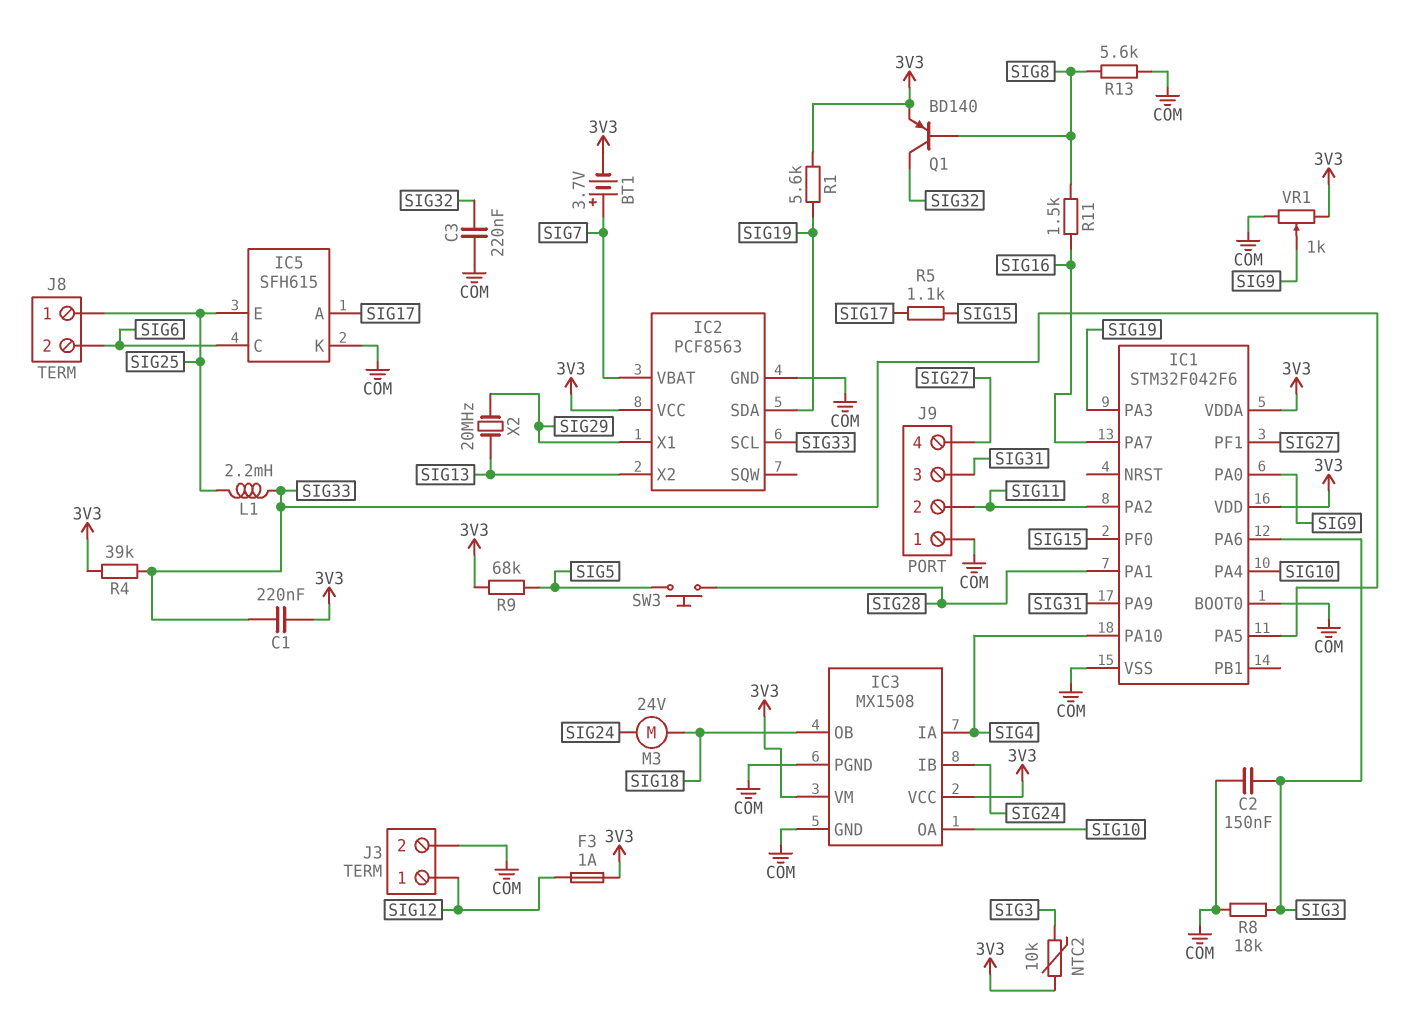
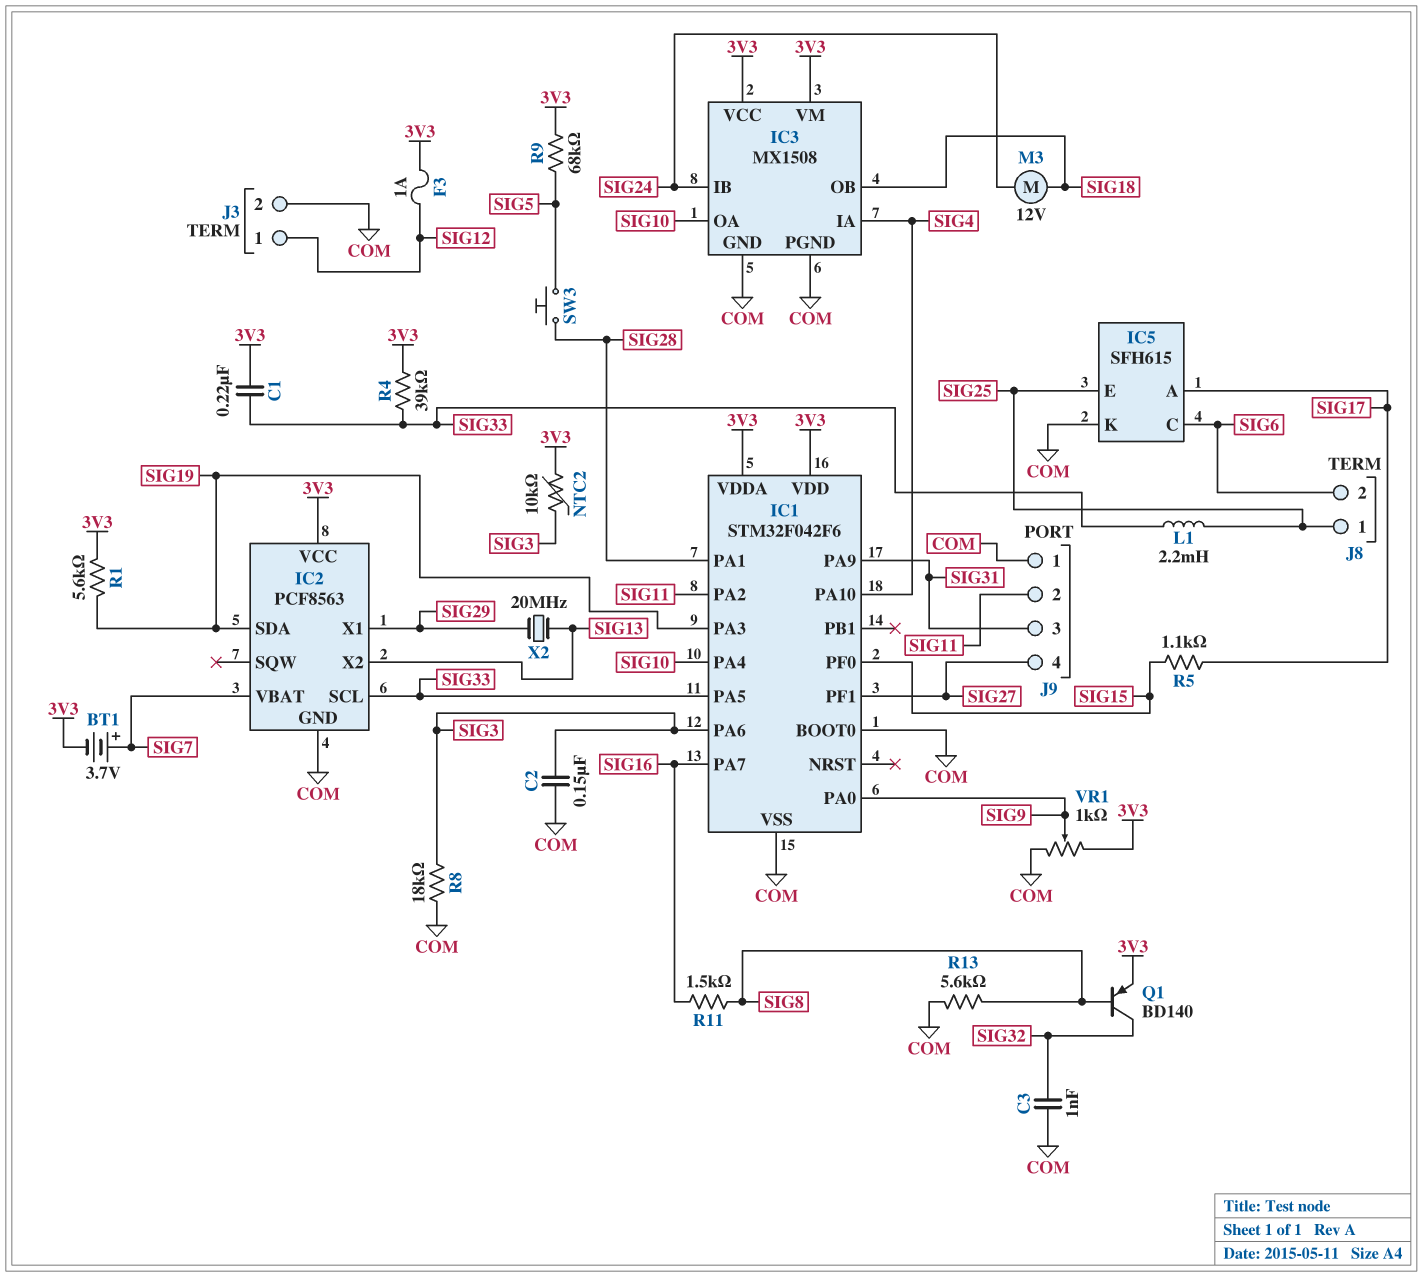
C3: 220nF (COM, SIG32) -> 1nF (COM, SIG32)
M3: motor 24V (SIG18, SIG24) -> motor 12V (SIG18, SIG24)

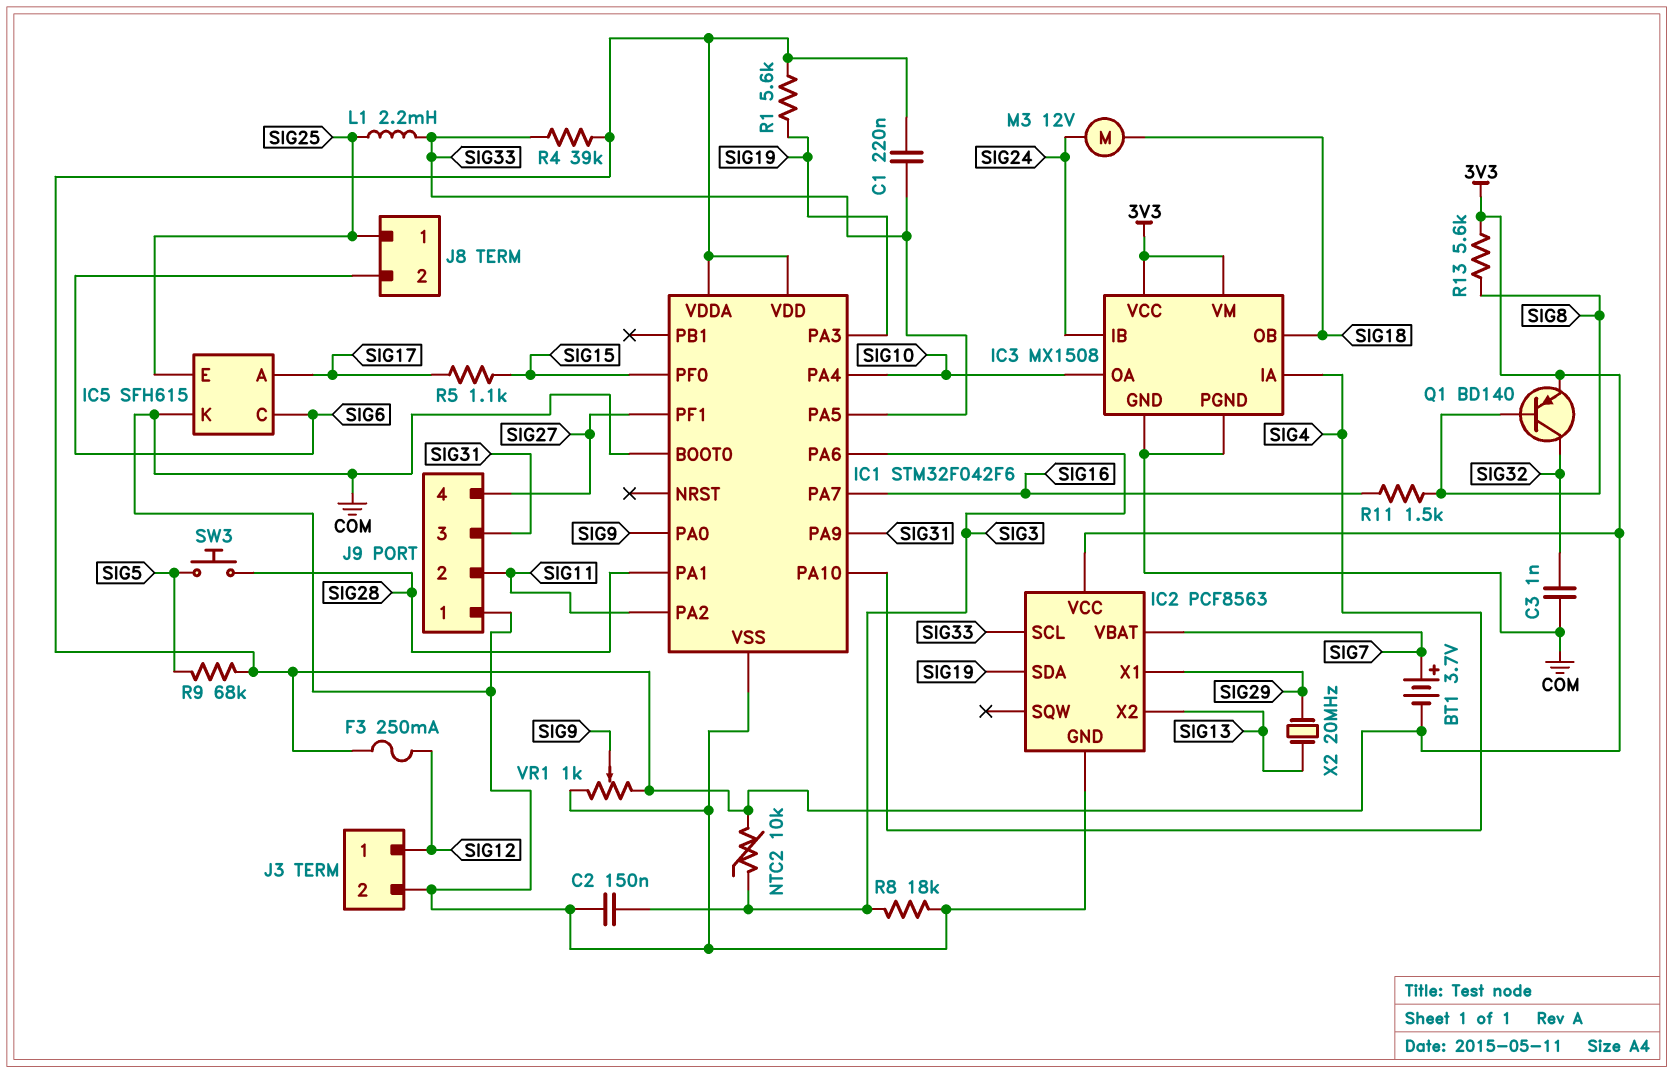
F3: 1A (3V3, SIG12) -> 250mA (3V3, SIG12)
R13: 5.6k (COM, SIG8) -> 5.6k (3V3, SIG8)

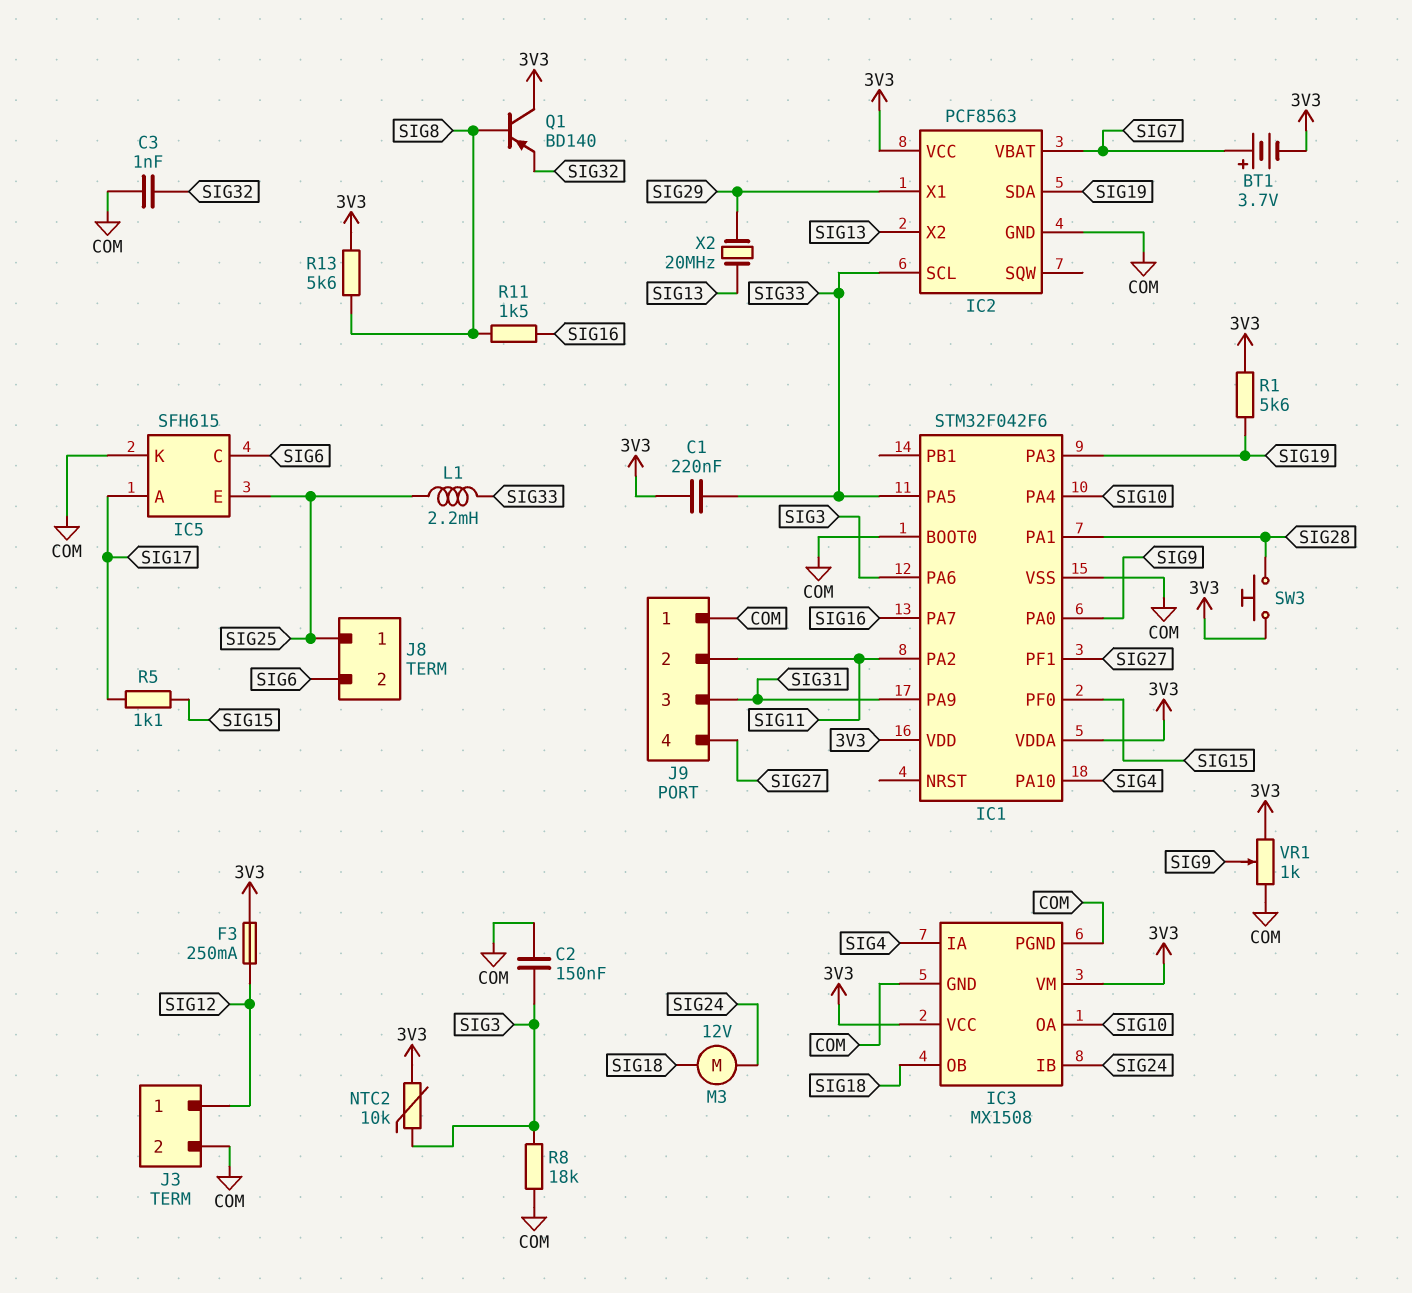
Q1: PNP BD140 (B SIG8, C SIG32, E 3V3) -> PNP BD140 (B SIG8, C 3V3, E SIG32)
R4: 39k (3V3, SIG33) -> none
R9: 68k (3V3, SIG5) -> none
SW3: button (SIG5, SIG28) -> button (3V3, SIG28)

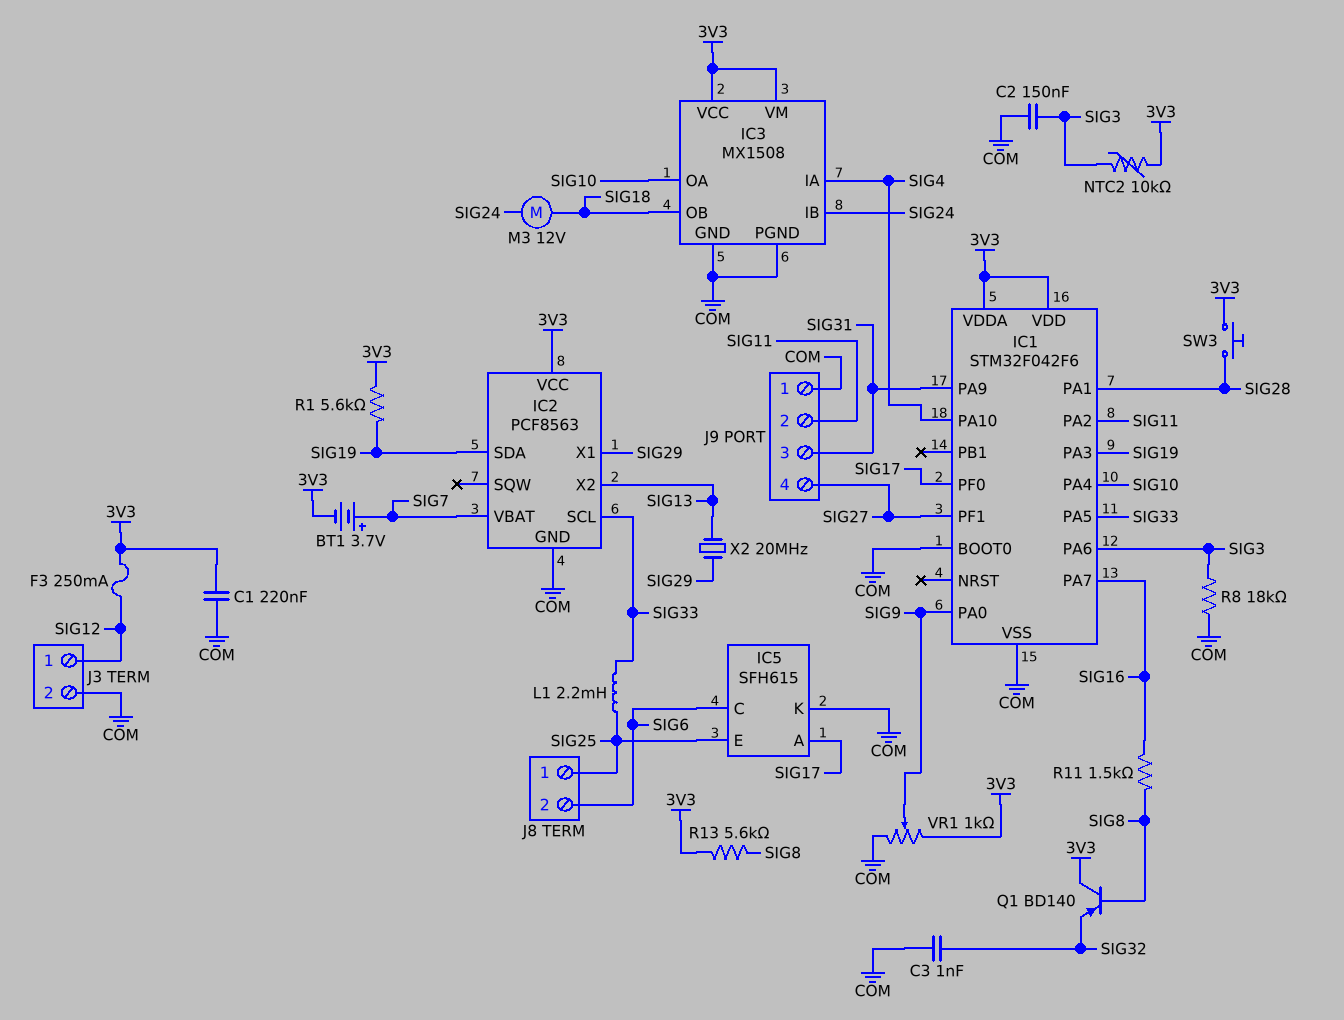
C1: 220nF (3V3, SIG33) -> 220nF (3V3, COM)
IC1 pin PF0: SIG15 -> SIG17
R5: 1.1k (SIG15, SIG17) -> none

